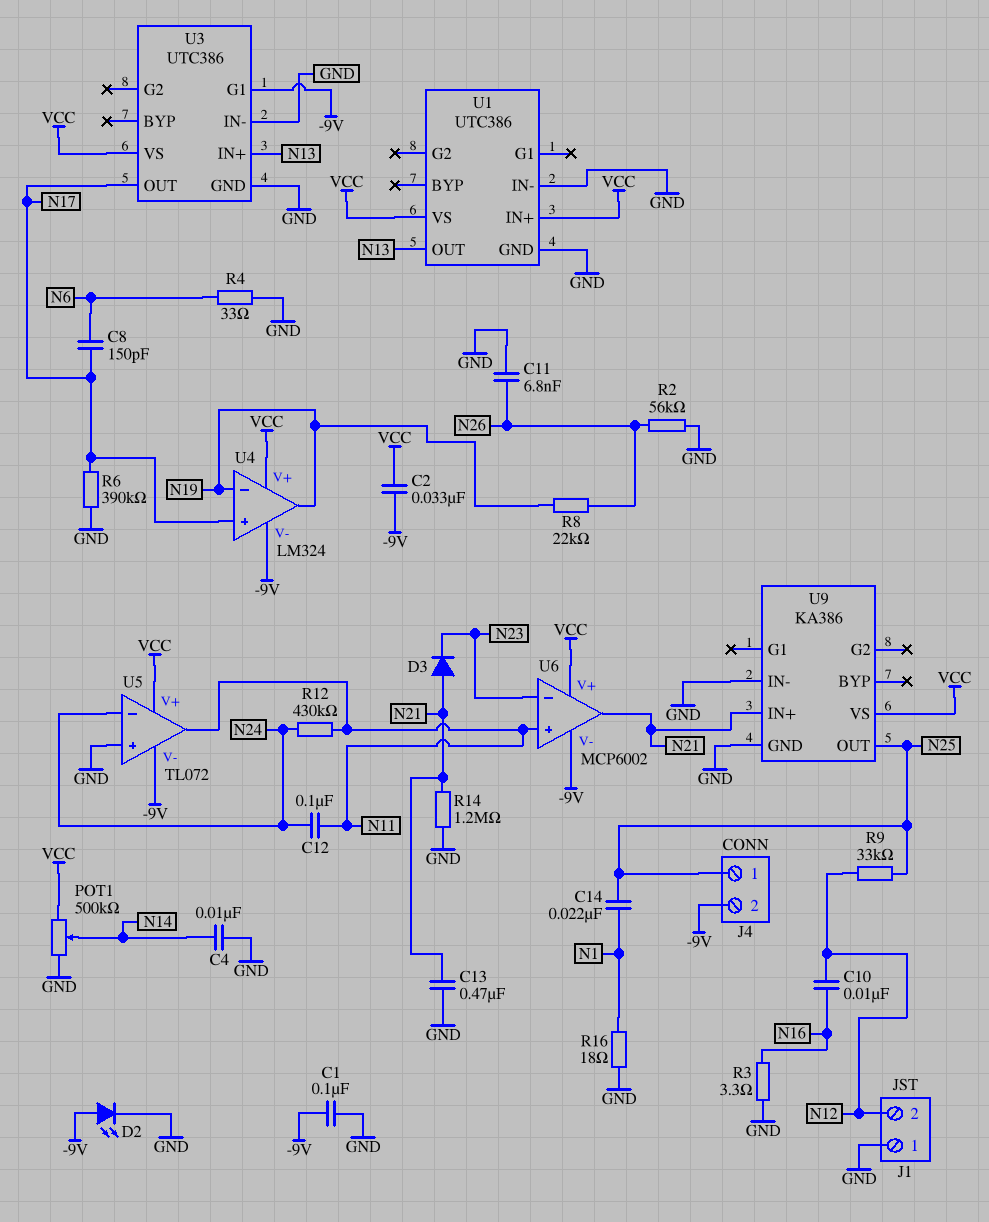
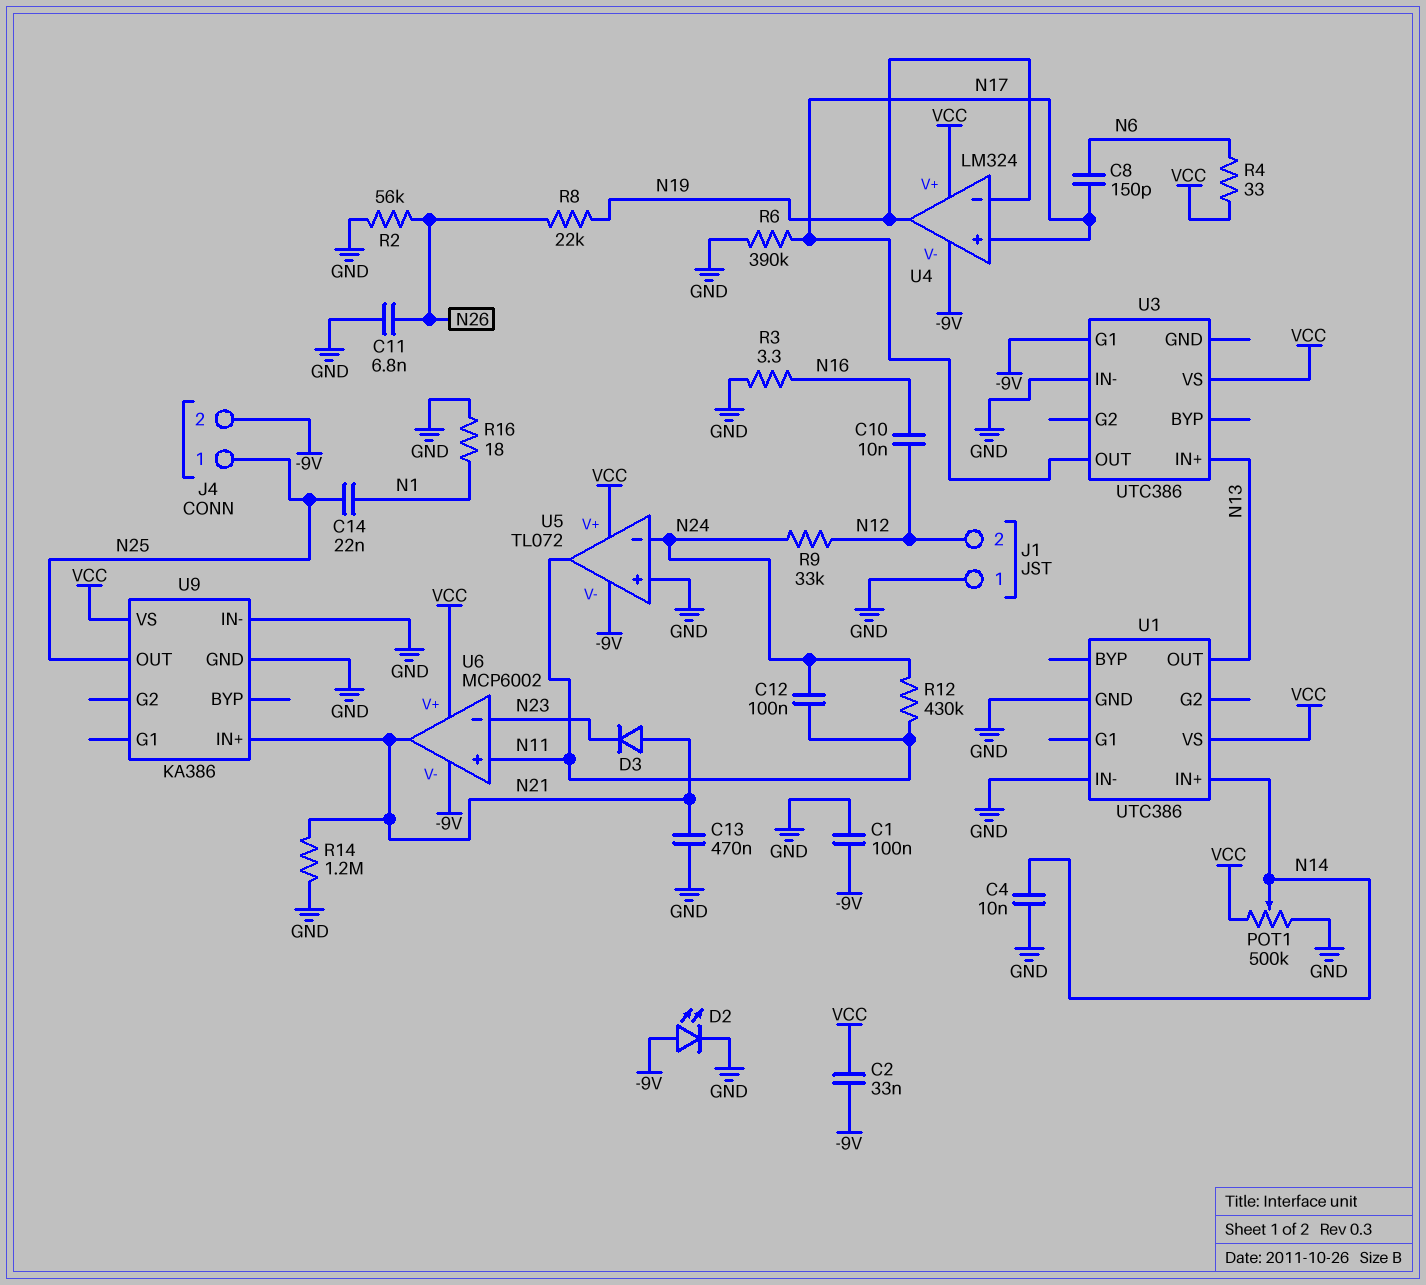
R4: 33 (GND, N6) -> 33 (N6, VCC)
R9: 33k (N12, N25) -> 33k (N12, N24)
U1 pin IN+: VCC -> N14
U3 pin GND: GND -> none

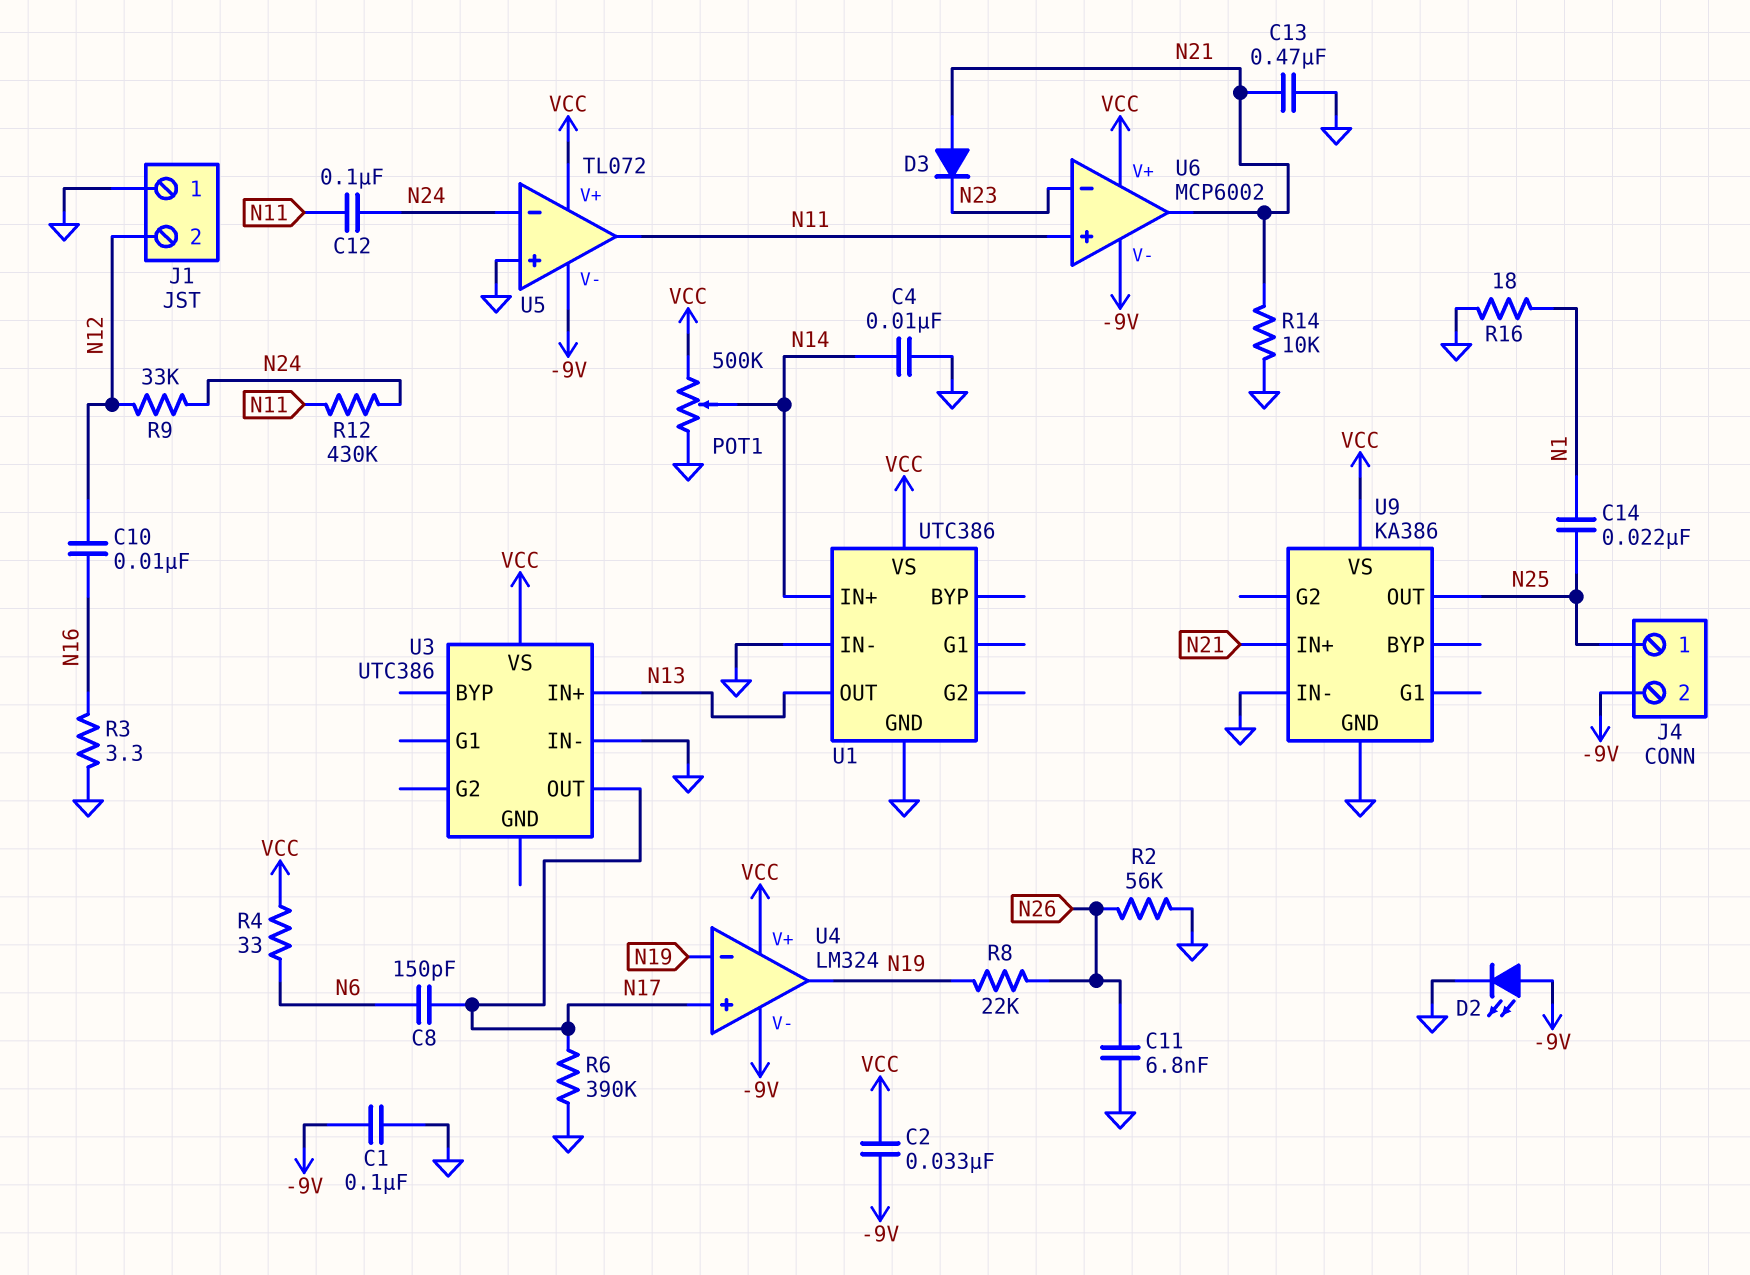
R14: 1.2M (GND, N21) -> 10k (GND, N21)
U3 pin G1: -9V -> none

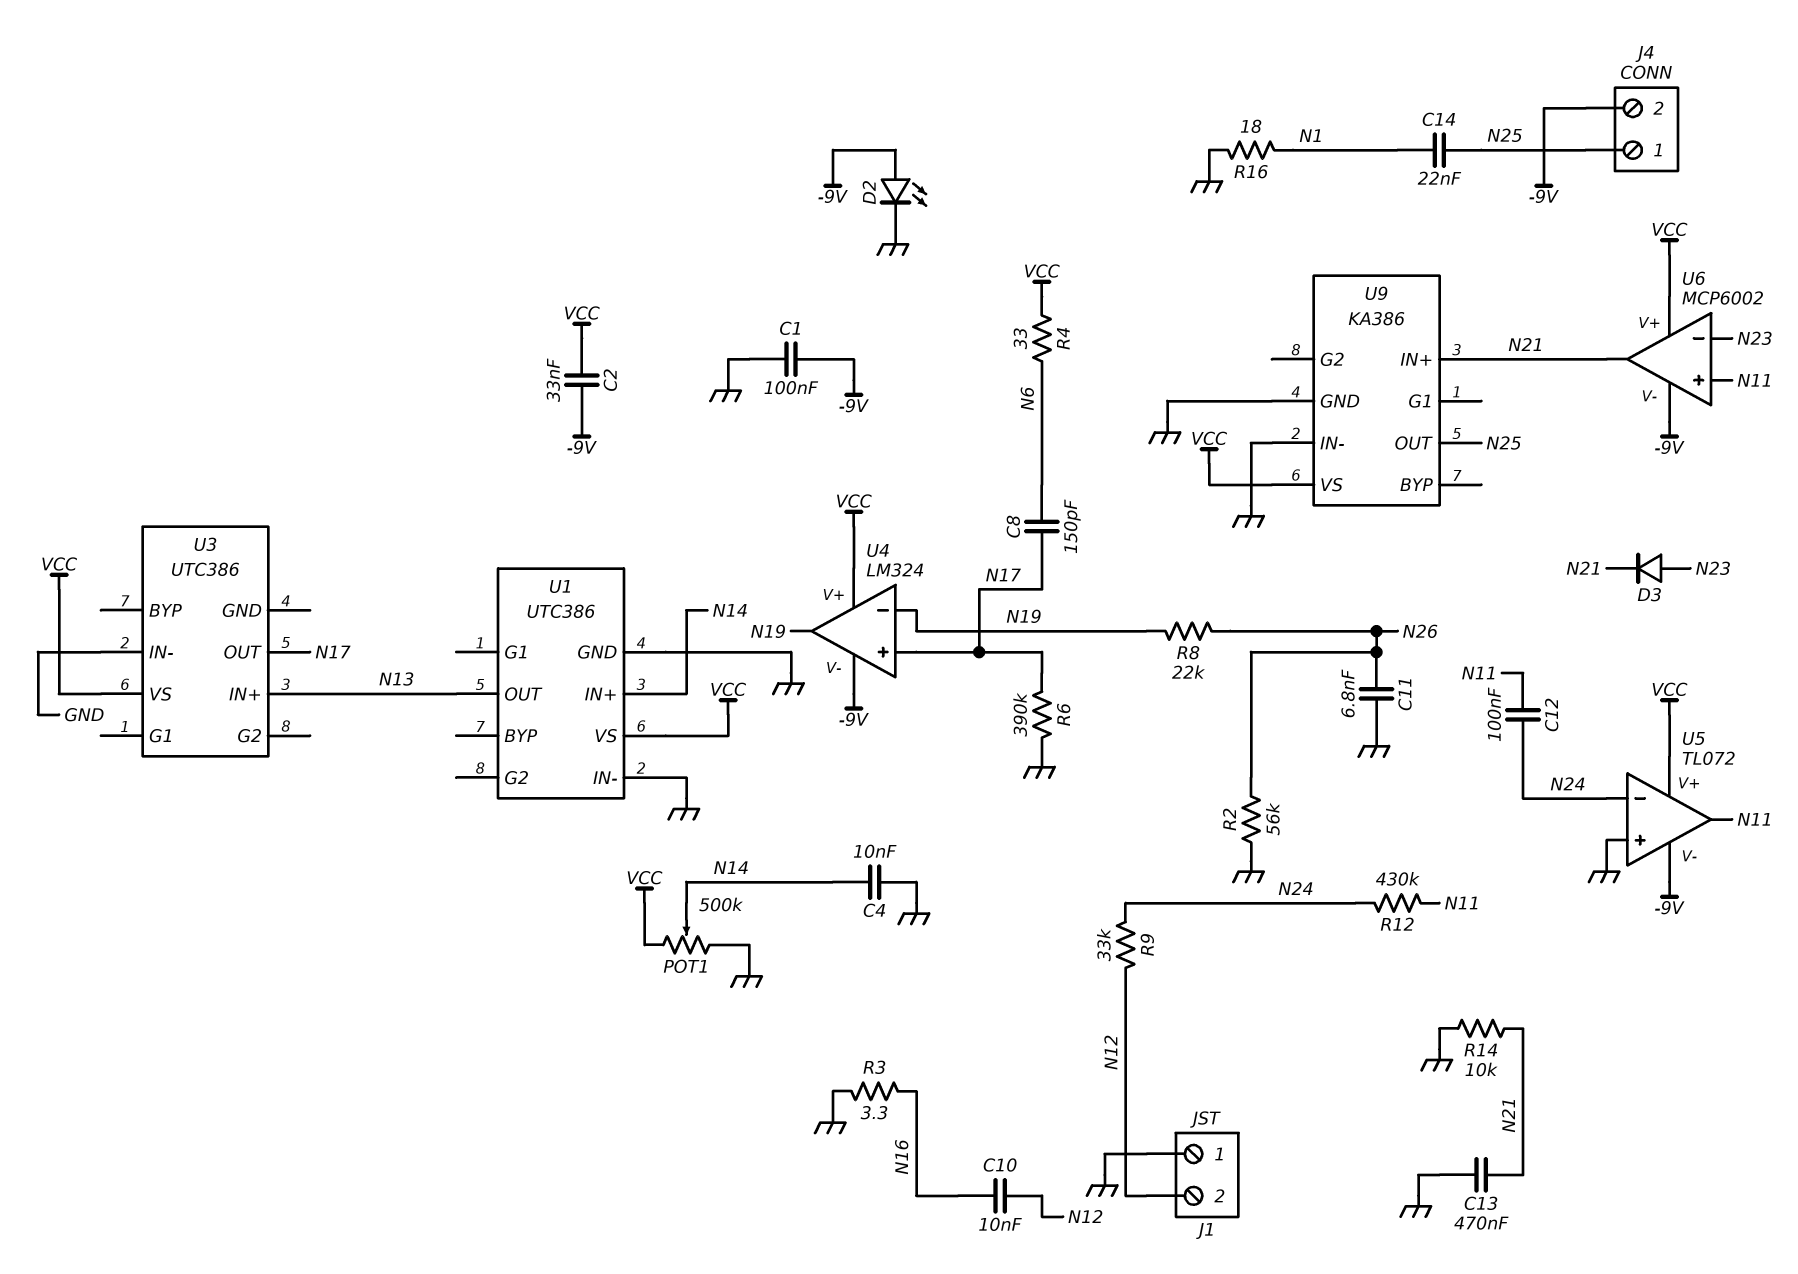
D3: diode (A N21, K N23) -> diode (A N23, K N21)

